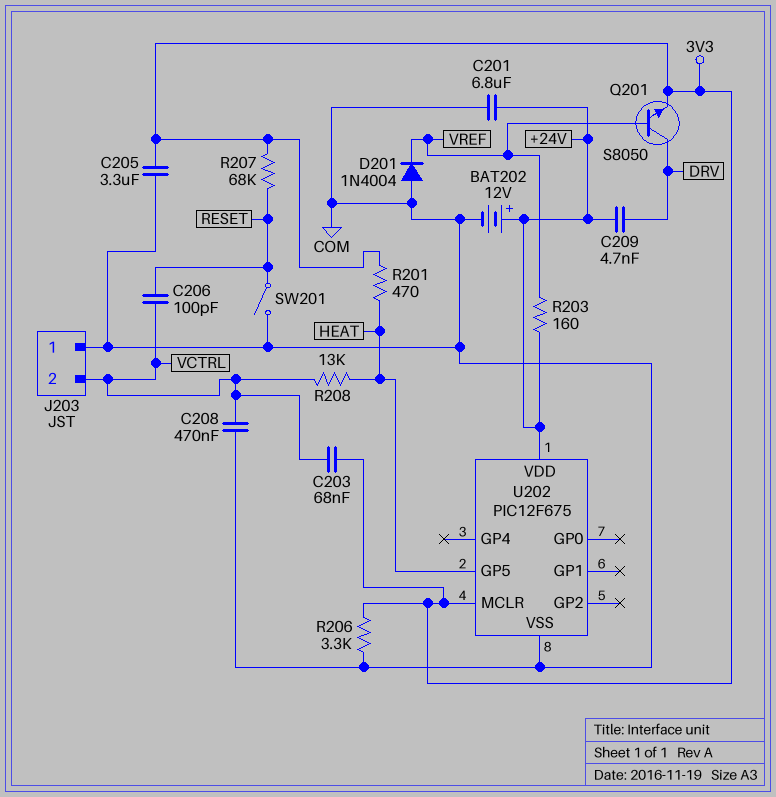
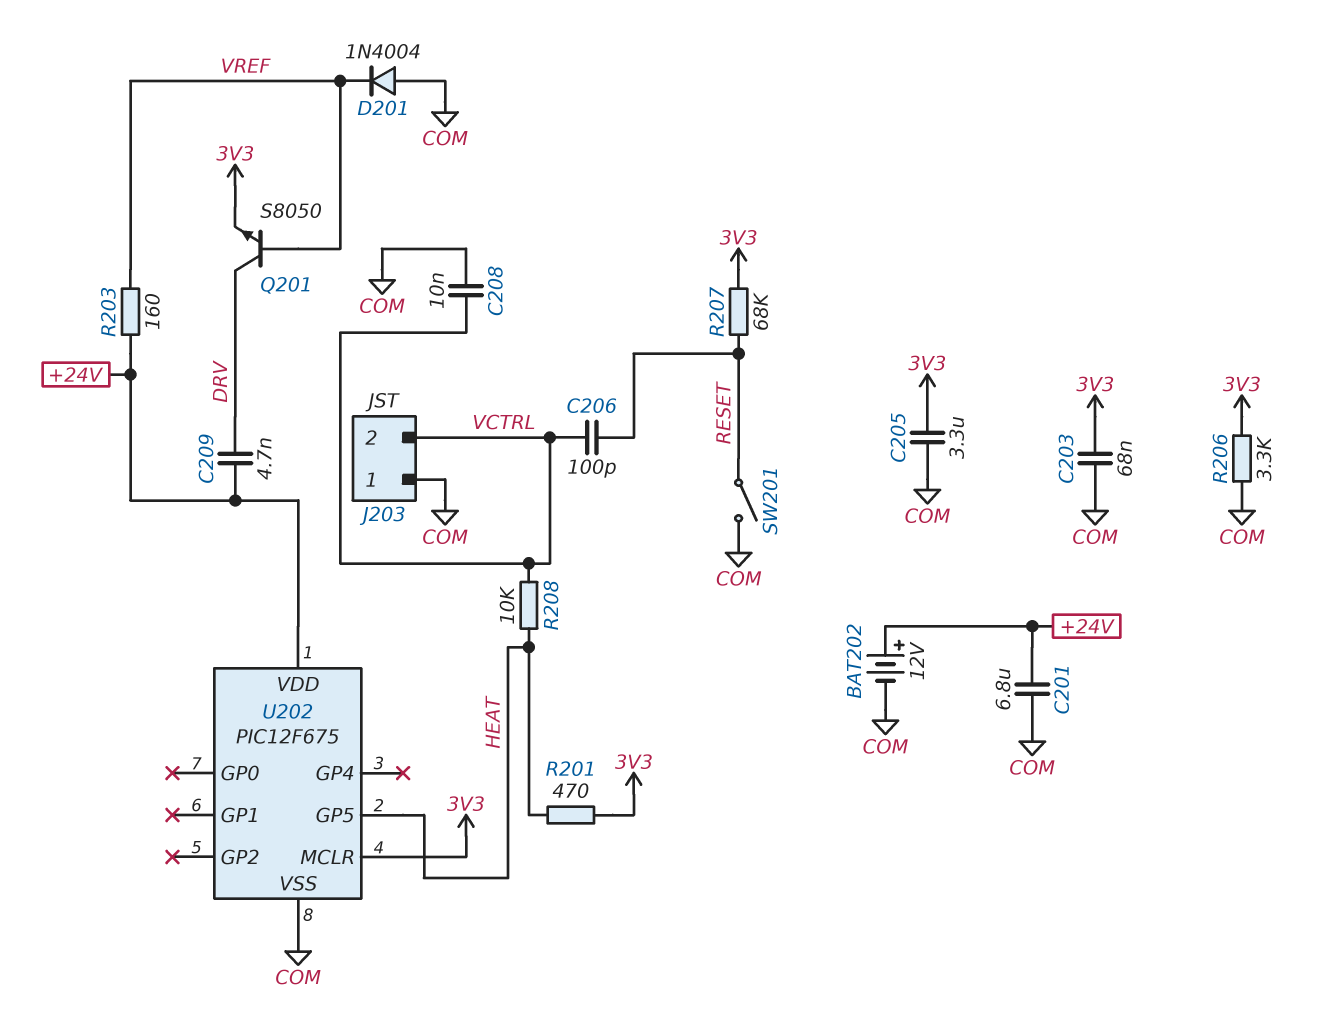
C203: 68nF (3V3, VCTRL) -> 68nF (3V3, COM)
C208: 470nF (COM, VCTRL) -> 10nF (COM, VCTRL)
R208: 13k (HEAT, VCTRL) -> 10k (HEAT, VCTRL)

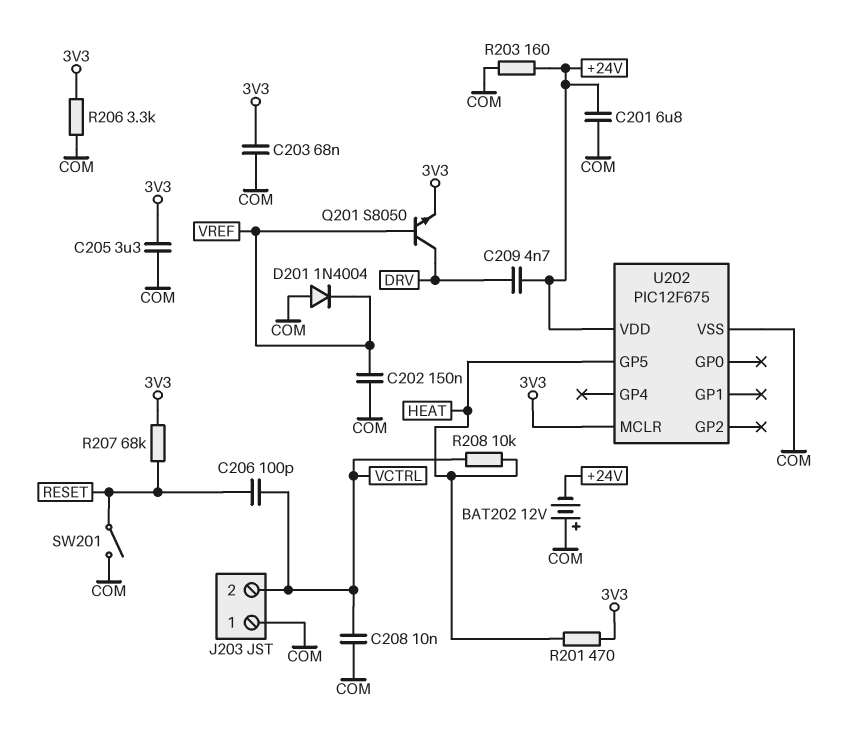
BAT202: 12V (plus +24V, minus COM) -> 12V (plus COM, minus +24V)
C202: none -> 150nF (COM, VREF)
R203: 160 (+24V, VREF) -> 160 (+24V, COM)

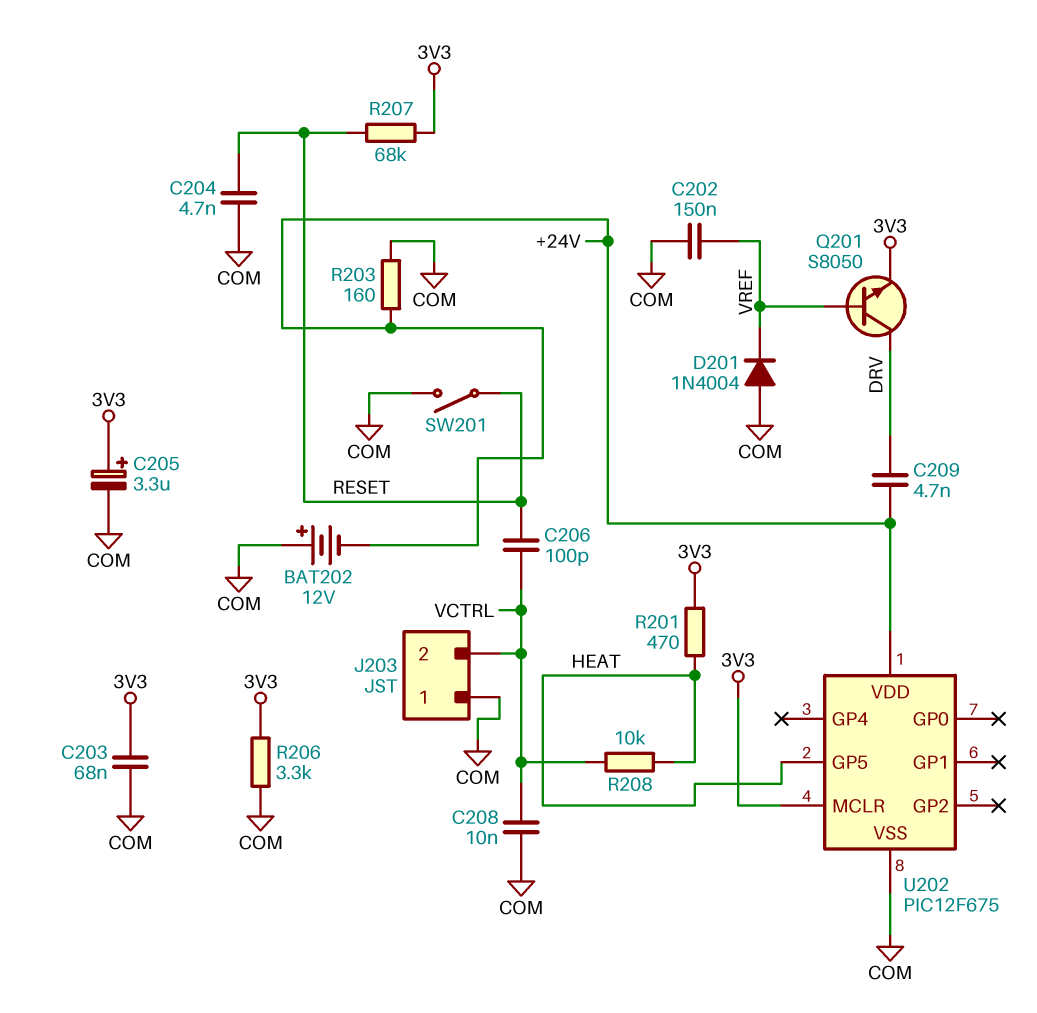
C201: 6.8uF (+24V, COM) -> none
C204: none -> 4.7nF (COM, RESET)
C205: 3.3uF (3V3, COM) -> 3.3uF (plus 3V3, minus COM)

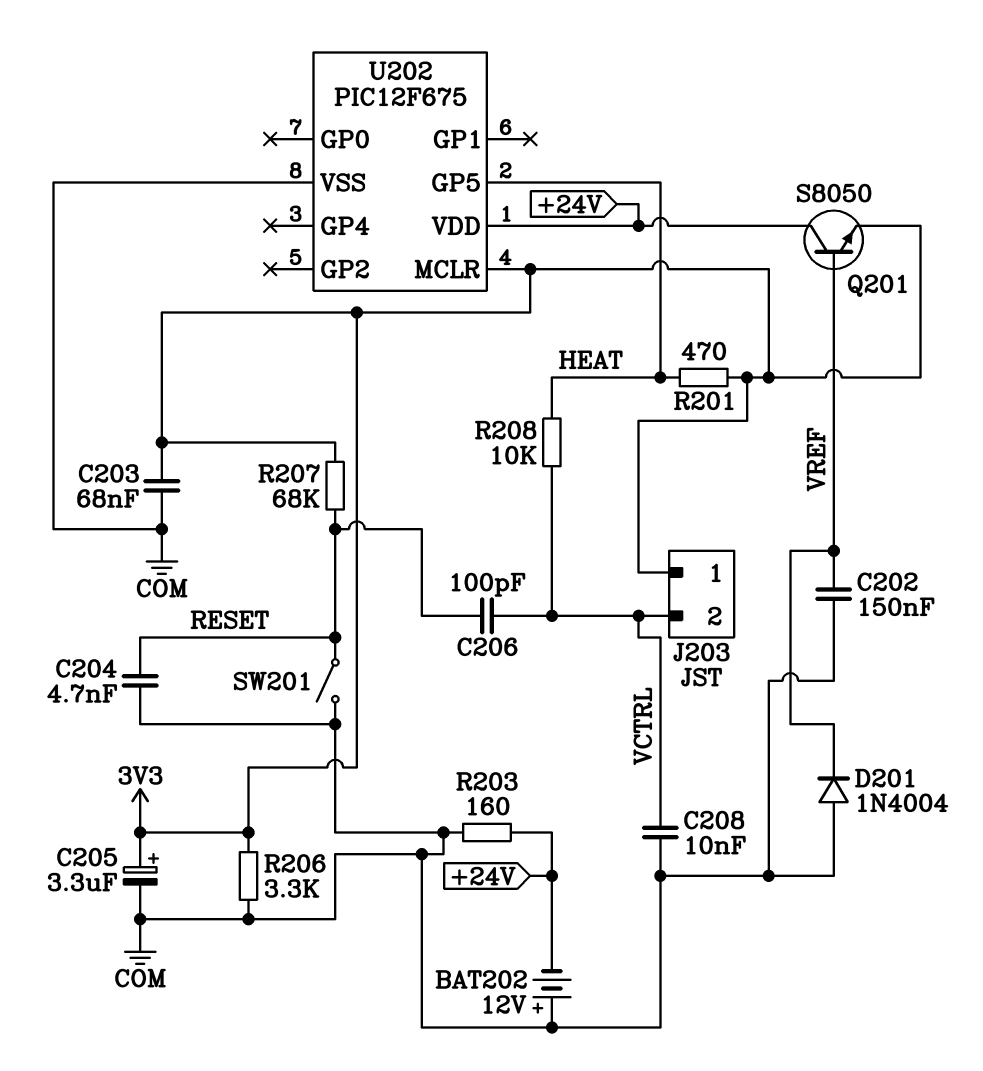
C209: 4.7nF (+24V, DRV) -> none
J203 pin 1: COM -> 3V3
Q201: NPN S8050 (B VREF, C DRV, E 3V3) -> NPN S8050 (B VREF, C +24V, E 3V3)

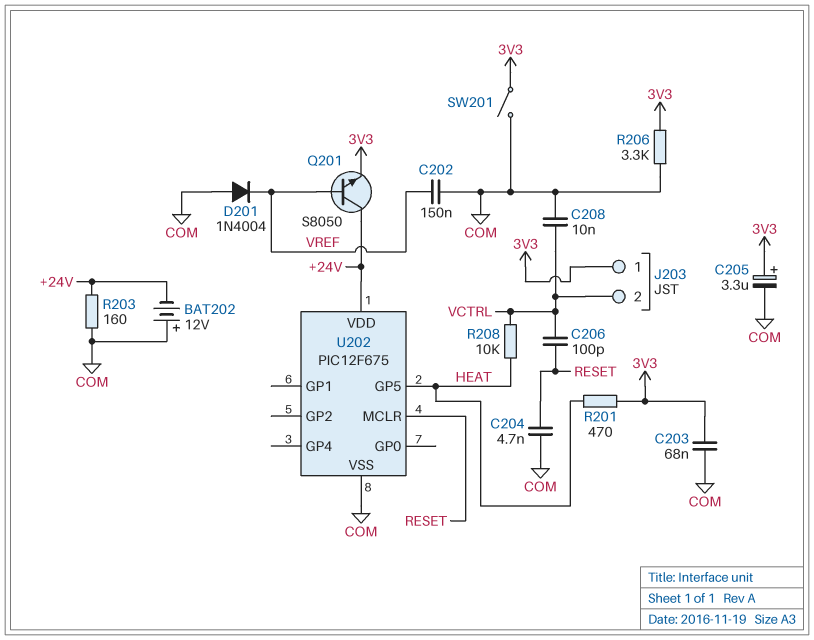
R207: 68k (3V3, RESET) -> none
SW201: switch (COM, RESET) -> switch (3V3, COM)
U202 pin MCLR: 3V3 -> RESET

